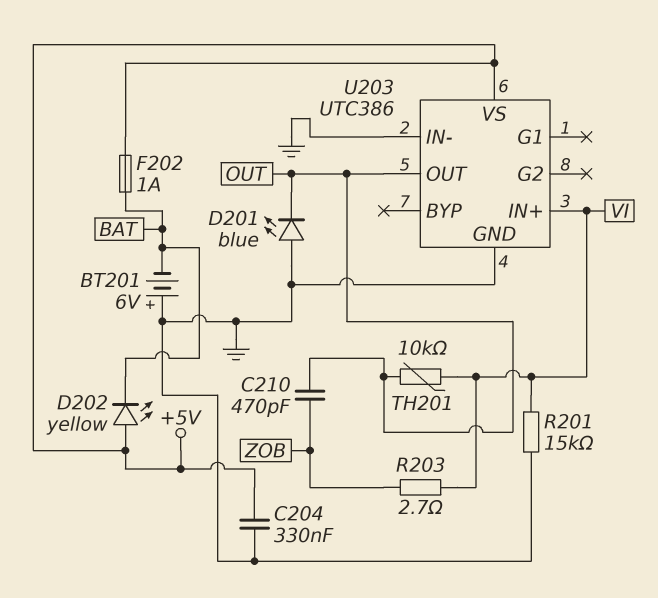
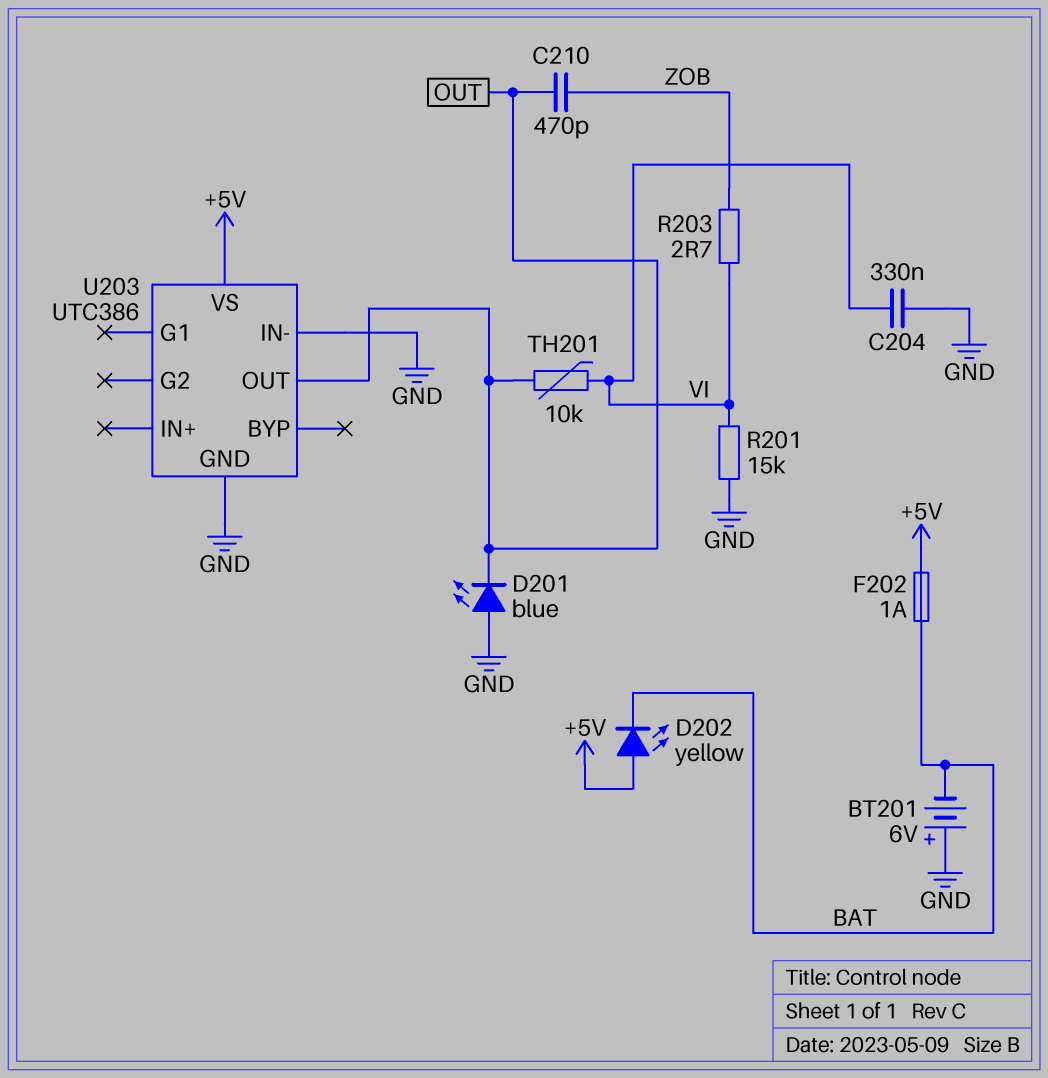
C204: 330nF (+5V, GND) -> 330nF (GND, VI)
U203 pin IN+: VI -> none

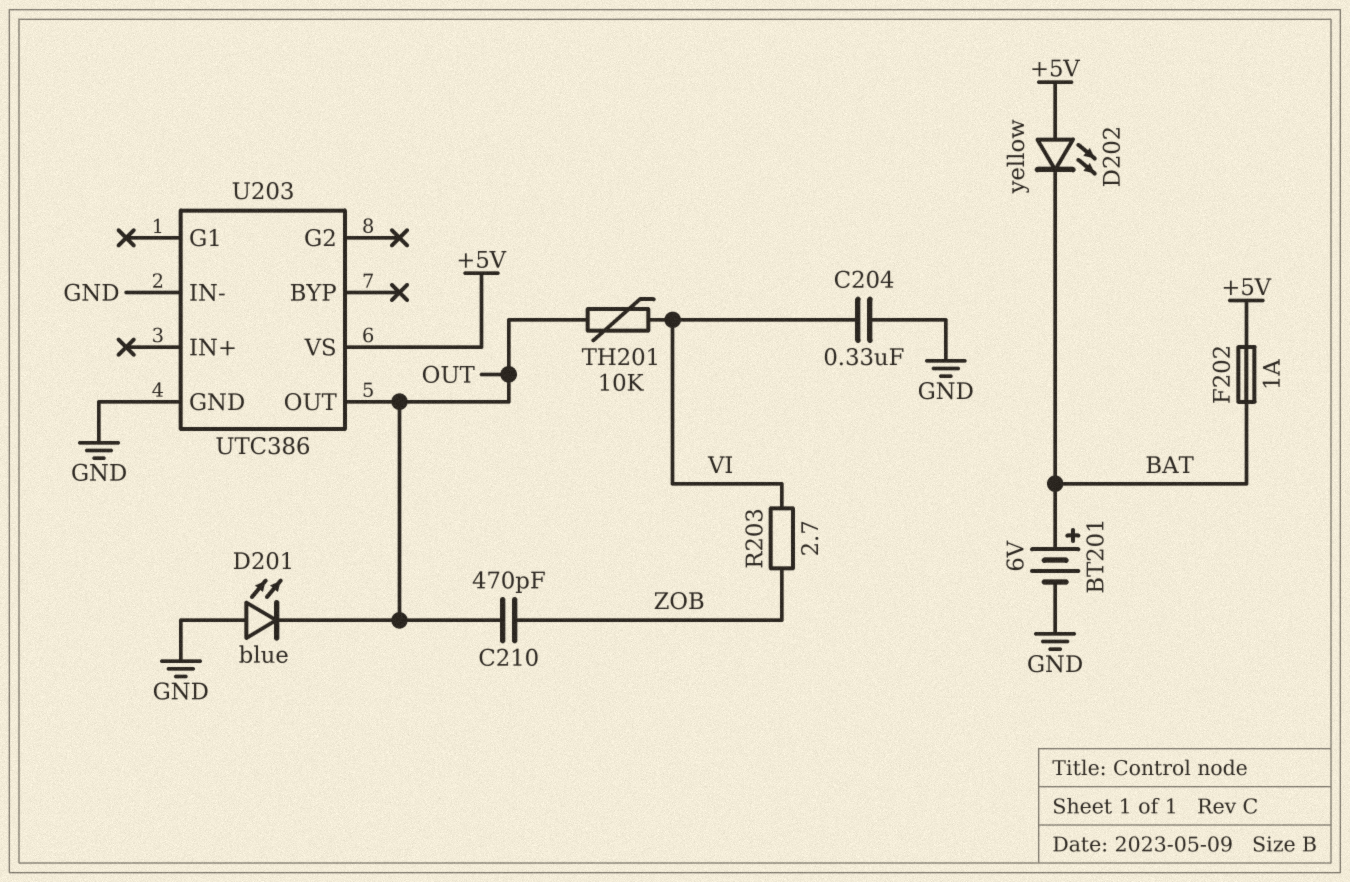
BT201: 6V (plus GND, minus BAT) -> 6V (plus BAT, minus GND)
R201: 15k (GND, VI) -> none

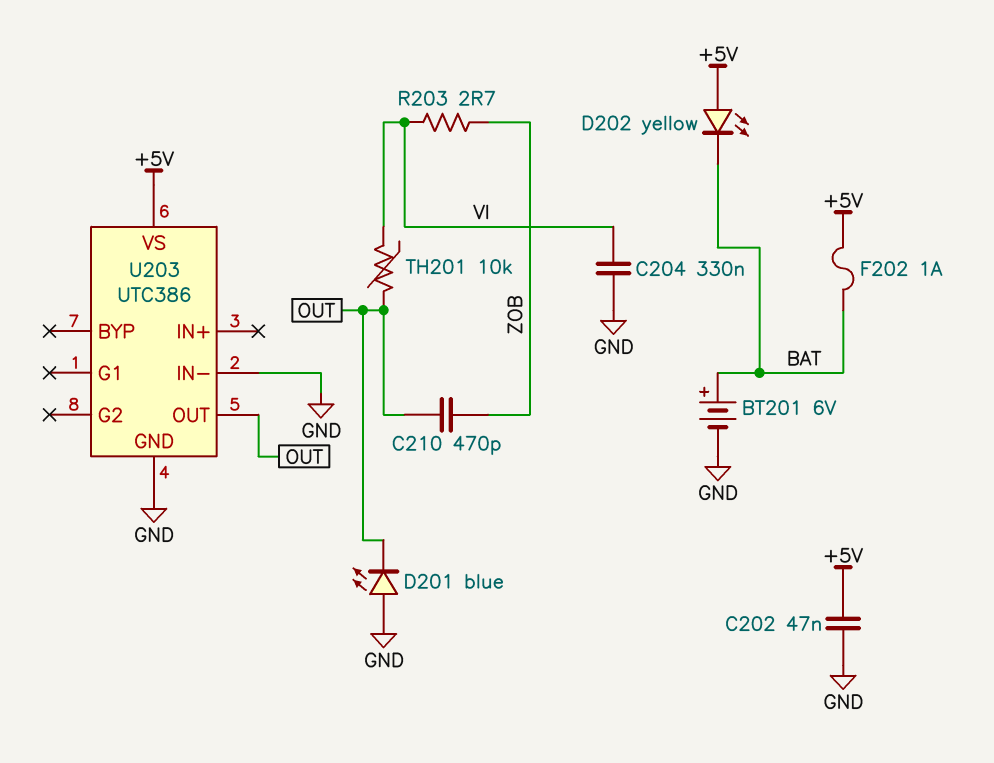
C202: none -> 47nF (+5V, GND)

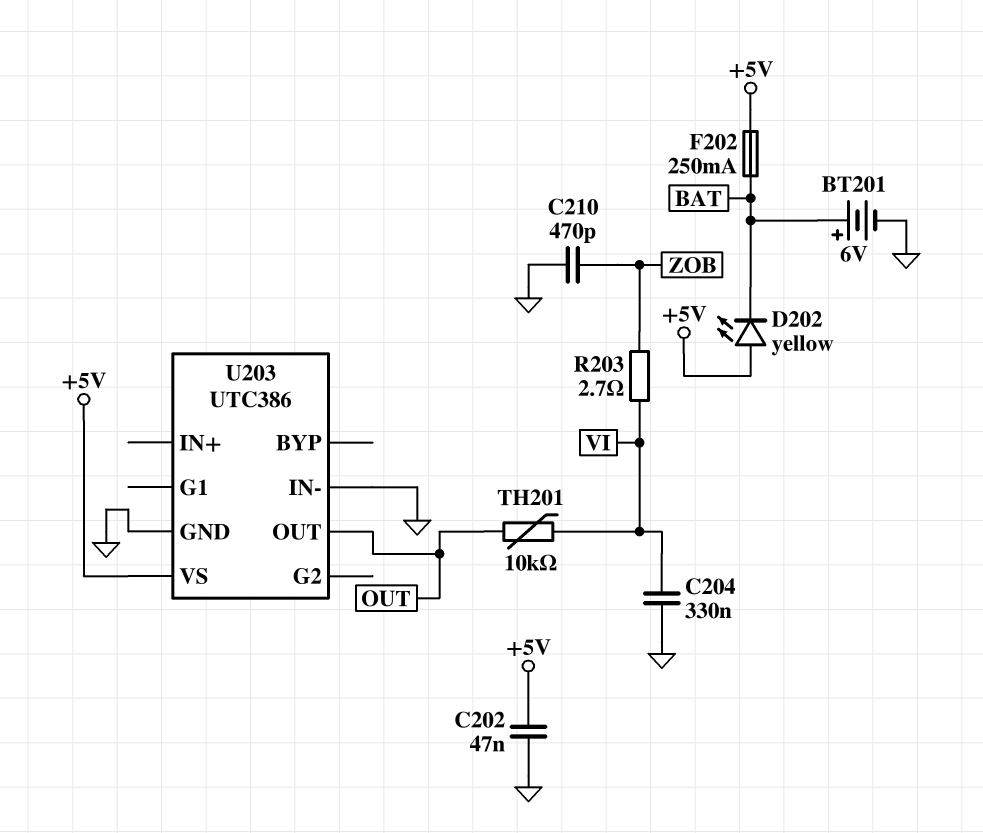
C210: 470pF (OUT, ZOB) -> 470pF (GND, ZOB)
D201: LED blue (A GND, K OUT) -> none
F202: 1A (+5V, BAT) -> 250mA (+5V, BAT)

